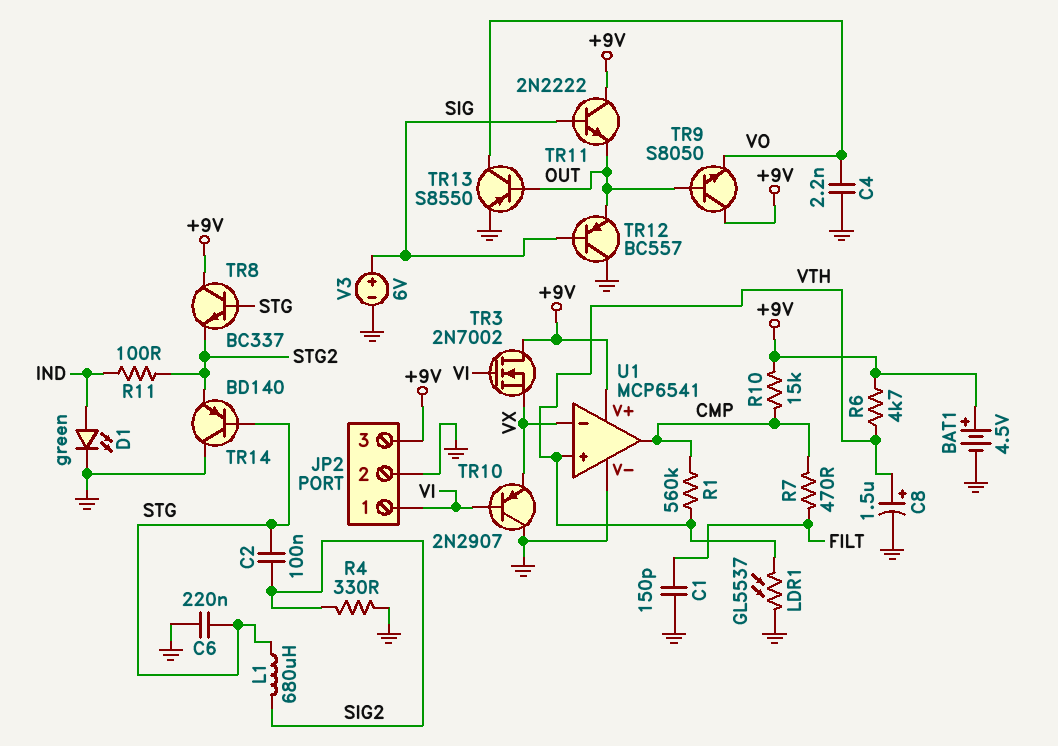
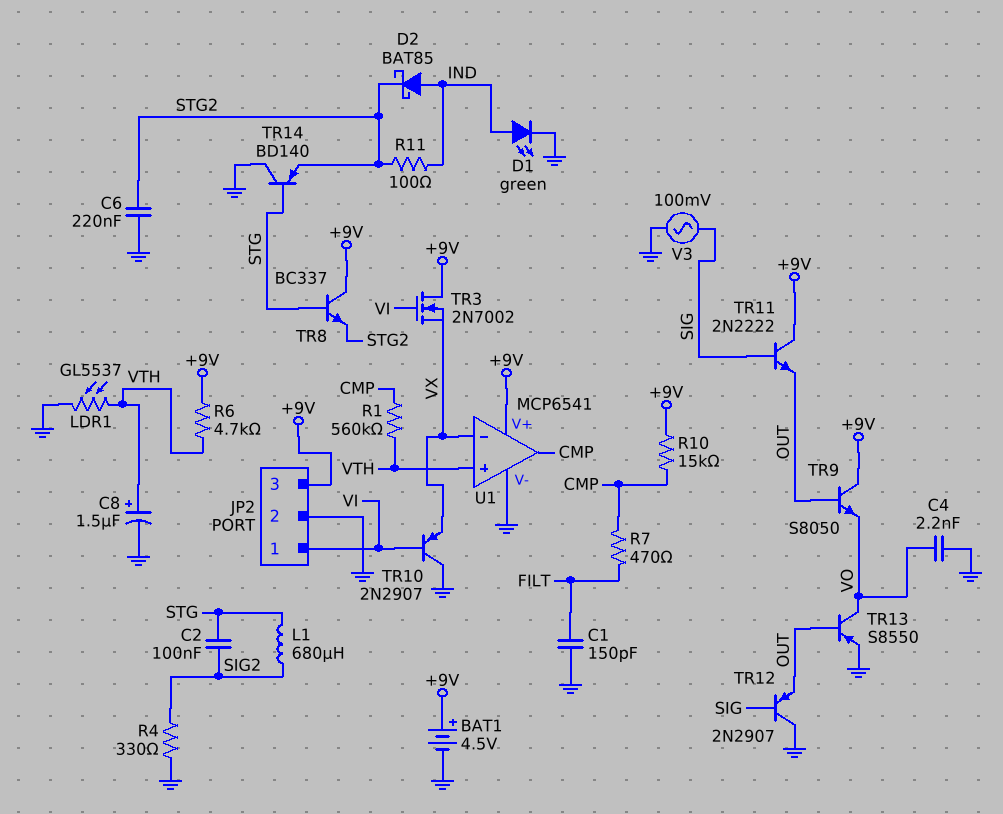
C6: 220nF (GND, STG) -> 220nF (GND, STG2)
D2: none -> schottky BAT85 (A IND, K STG2)
TR12: PNP BC557 (B SIG, C GND, E OUT) -> PNP 2N2907 (B SIG, C GND, E OUT)
V3: 6V (plus SIG, minus GND) -> AC 100mV (GND, SIG)

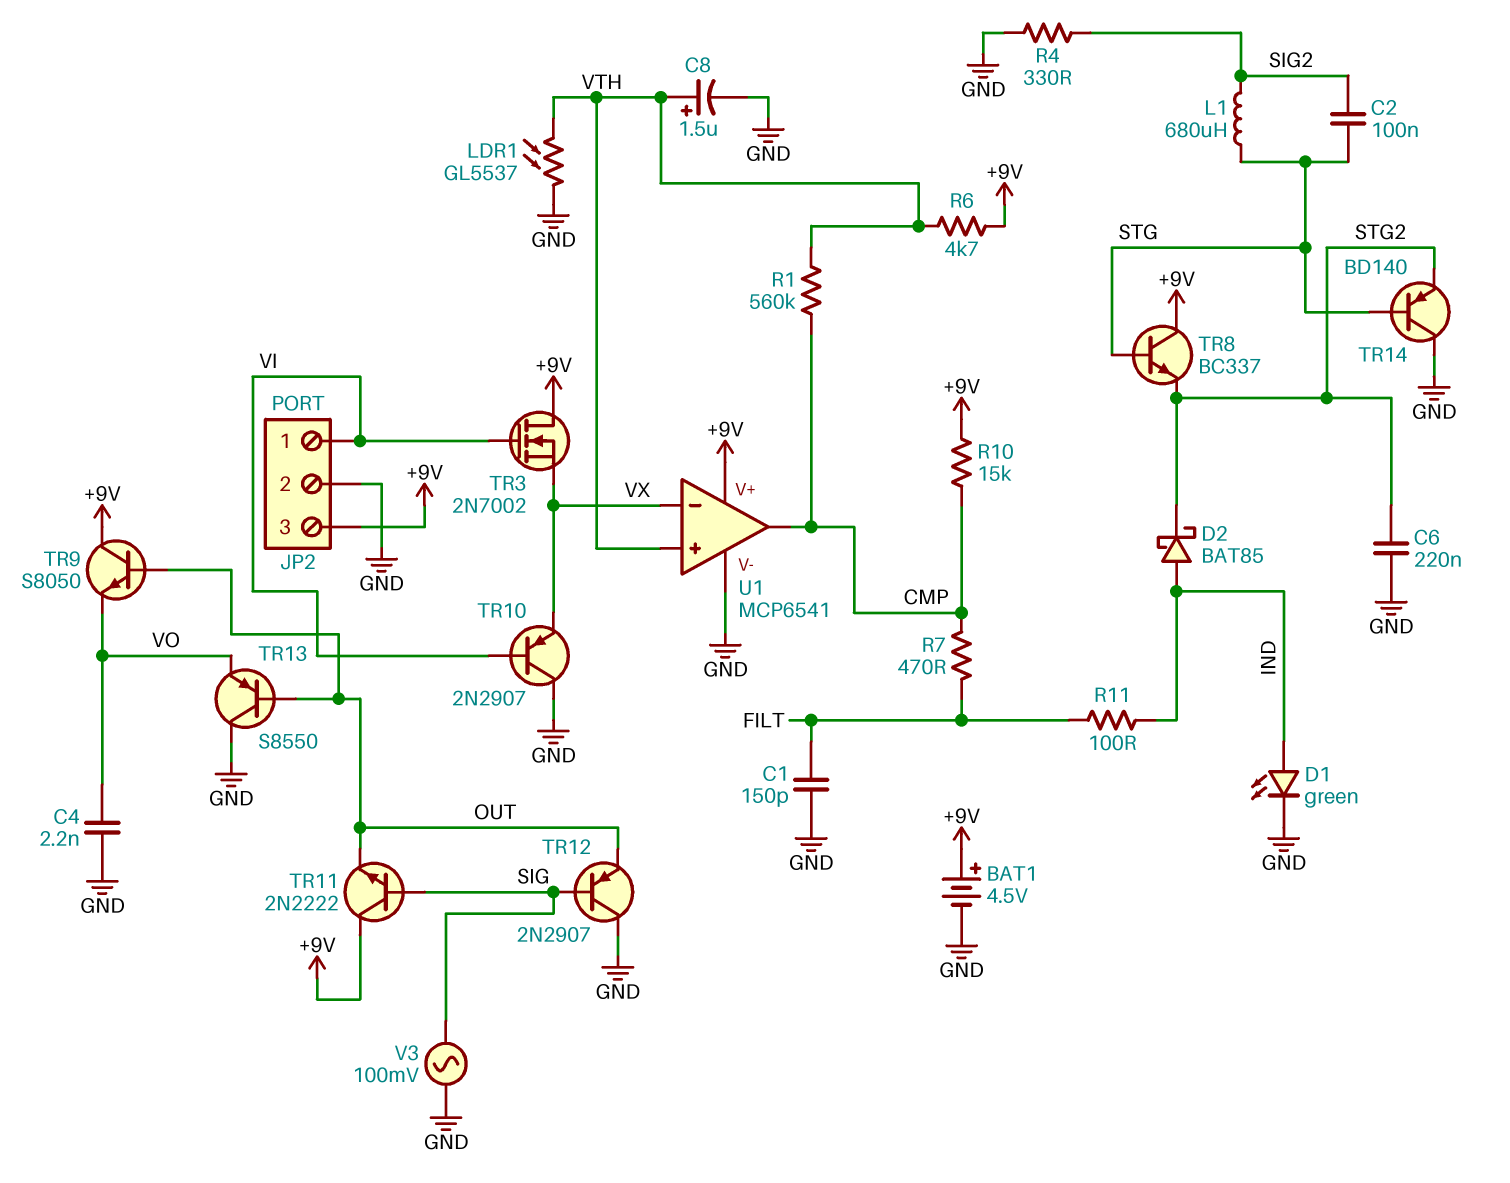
R11: 100 (IND, STG2) -> 100 (FILT, IND)
TR13: PNP S8550 (B OUT, C VO, E GND) -> PNP S8550 (B OUT, C GND, E VO)

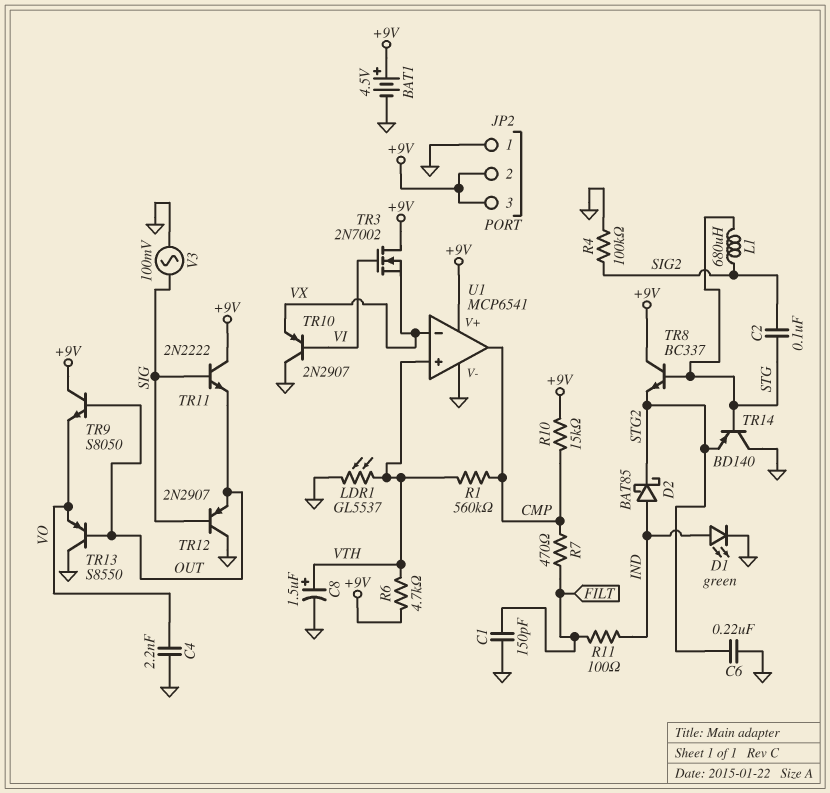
JP2 pin 1: VI -> GND
JP2 pin 2: GND -> +9V
R4: 330 (GND, SIG2) -> 100k (GND, SIG2)

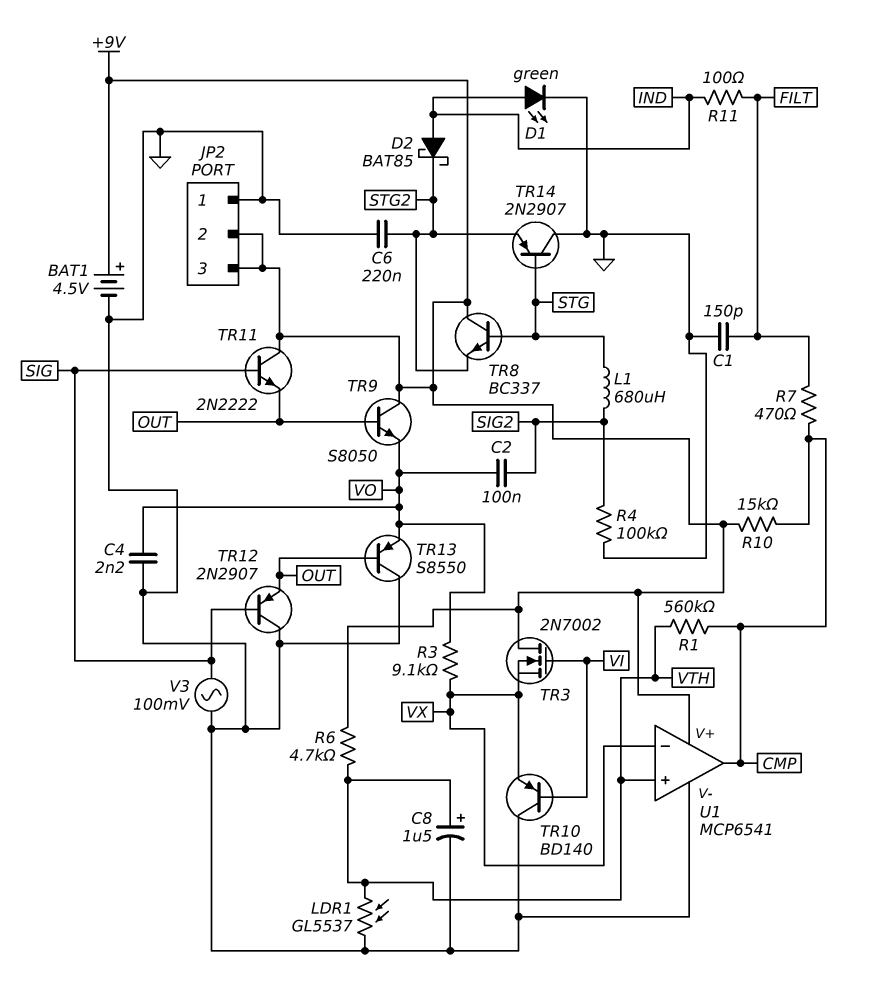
C2: 100nF (SIG2, STG) -> 100nF (SIG2, VO)
R3: none -> 9.1k (VO, VX)
TR10: PNP 2N2907 (B VI, C GND, E VX) -> PNP BD140 (B VI, C GND, E VX)
TR14: PNP BD140 (B STG, C GND, E STG2) -> PNP 2N2907 (B STG, C GND, E STG2)

